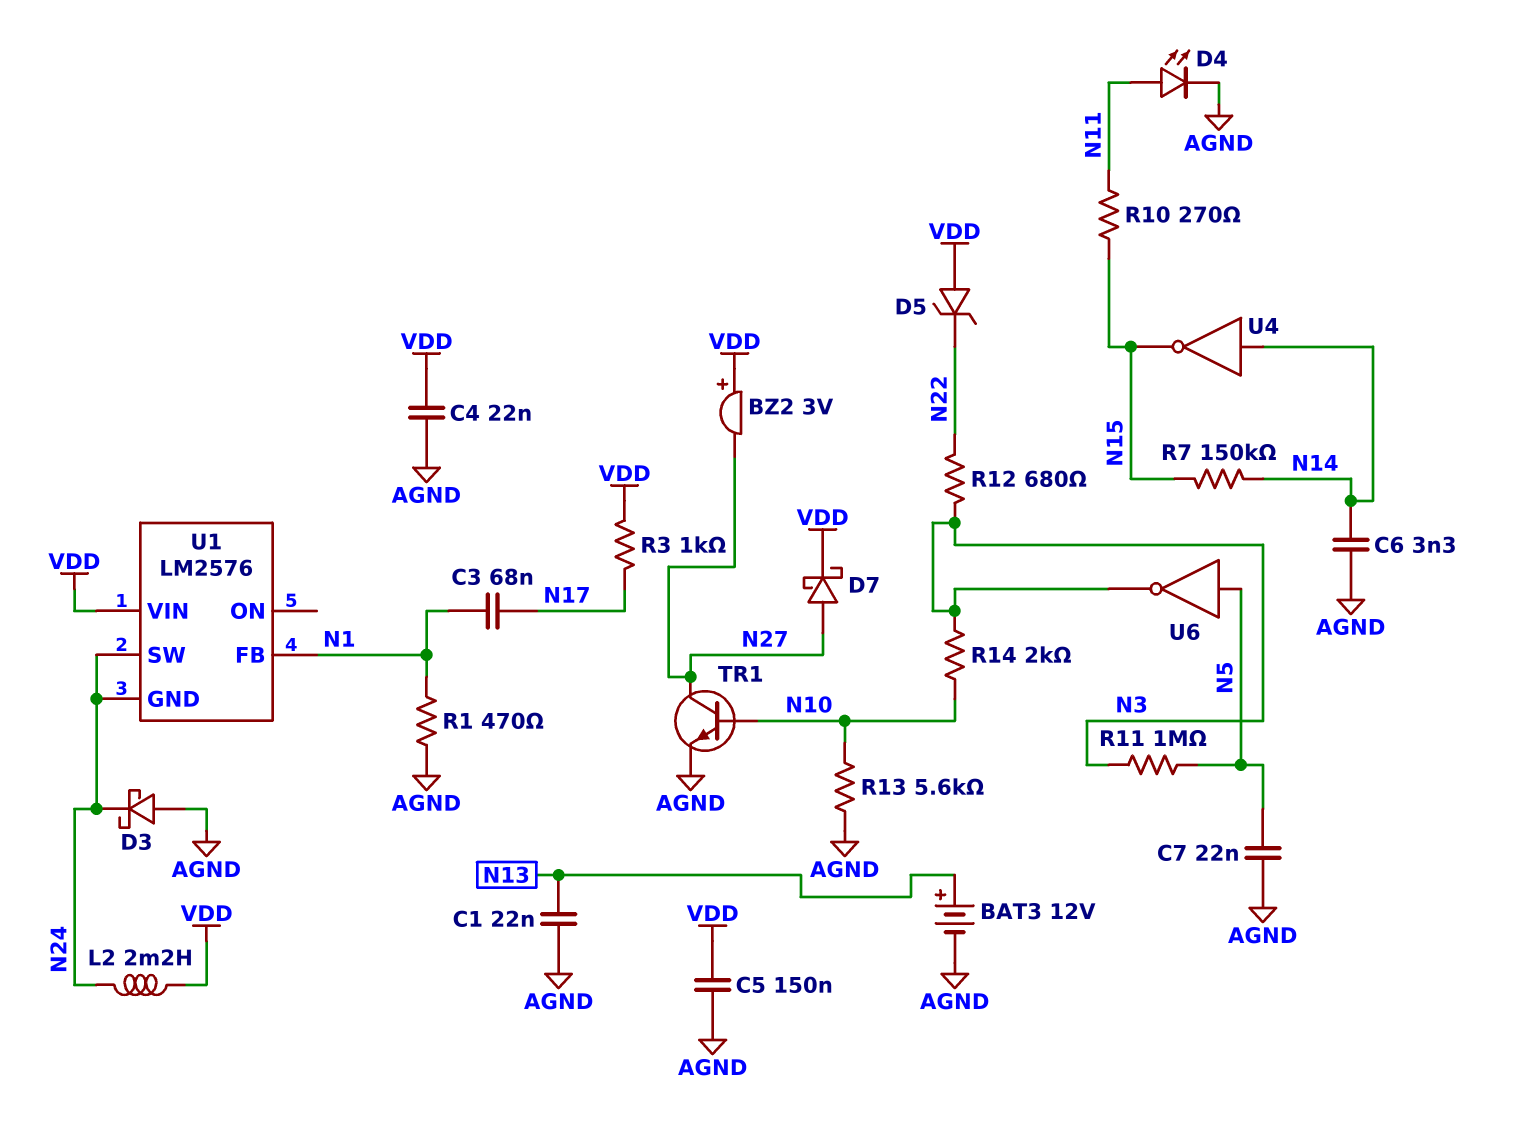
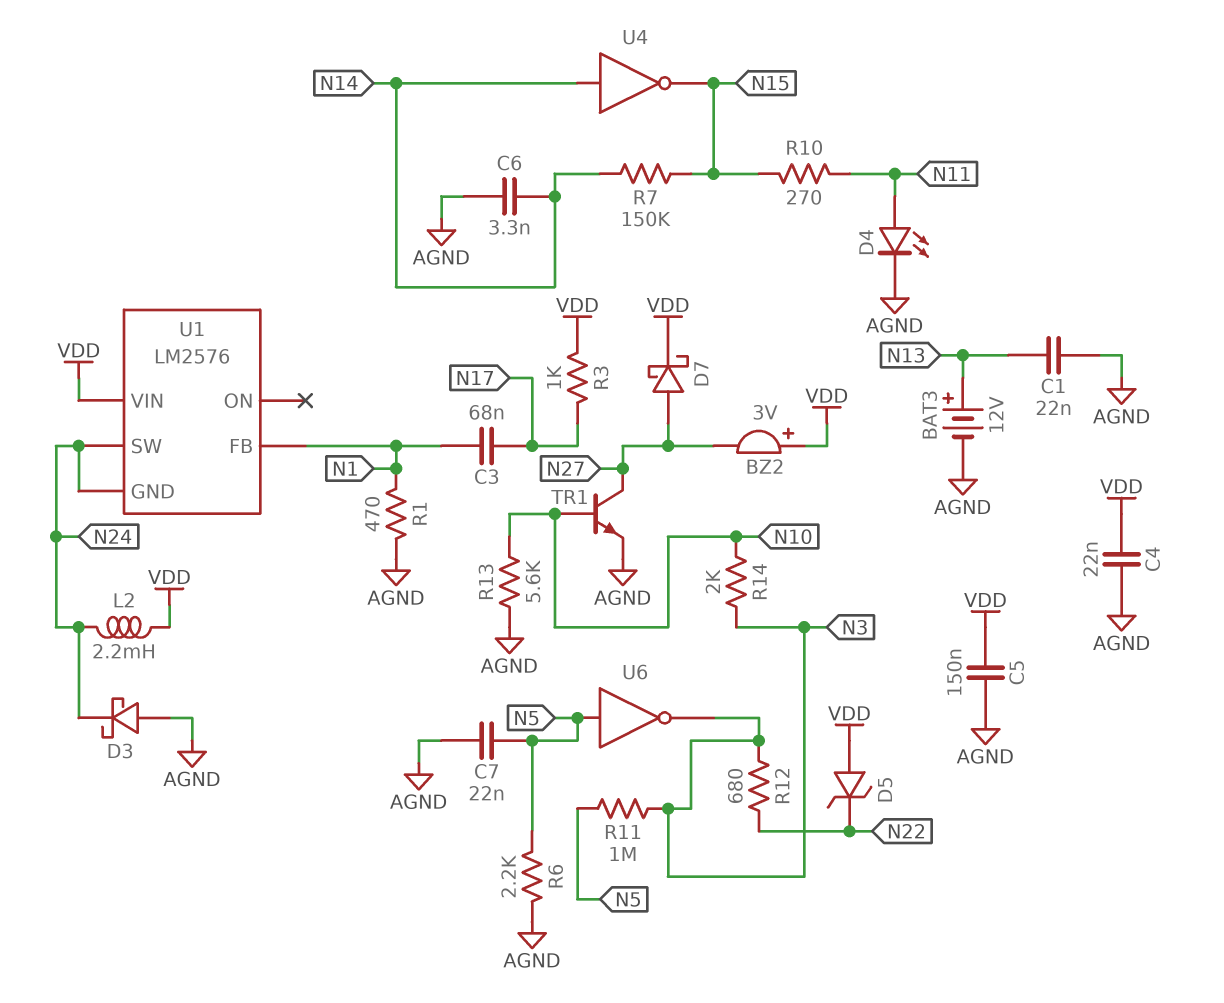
R6: none -> 2.2k (AGND, N5)

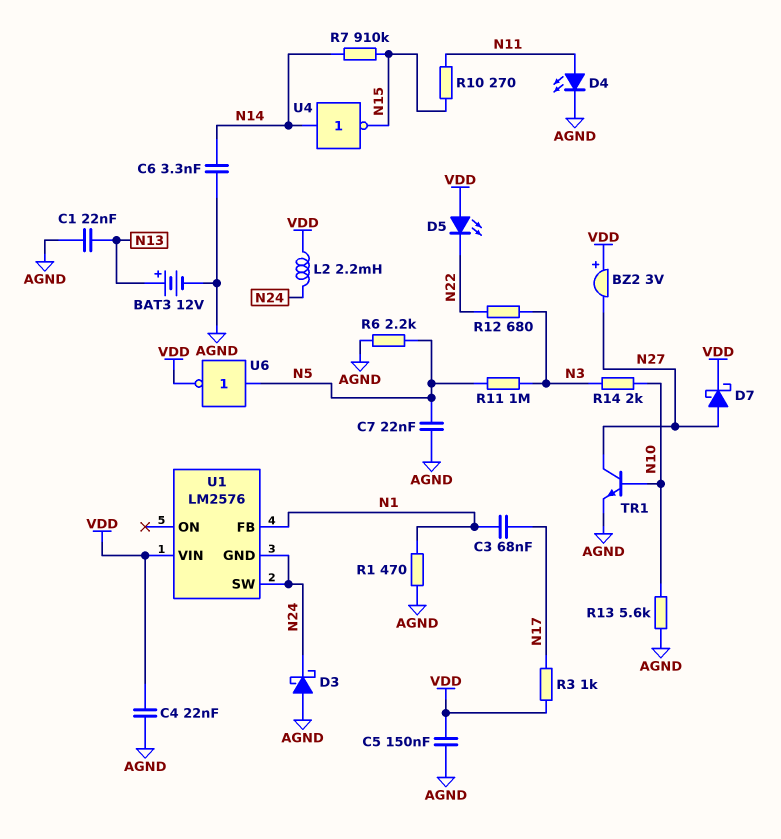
D5: zener (A VDD, K N22) -> LED (A VDD, K N22)
R7: 150k (N14, N15) -> 910k (N14, N15)
U6: NOT (in N5, out N3) -> NOT (in N5, out VDD)

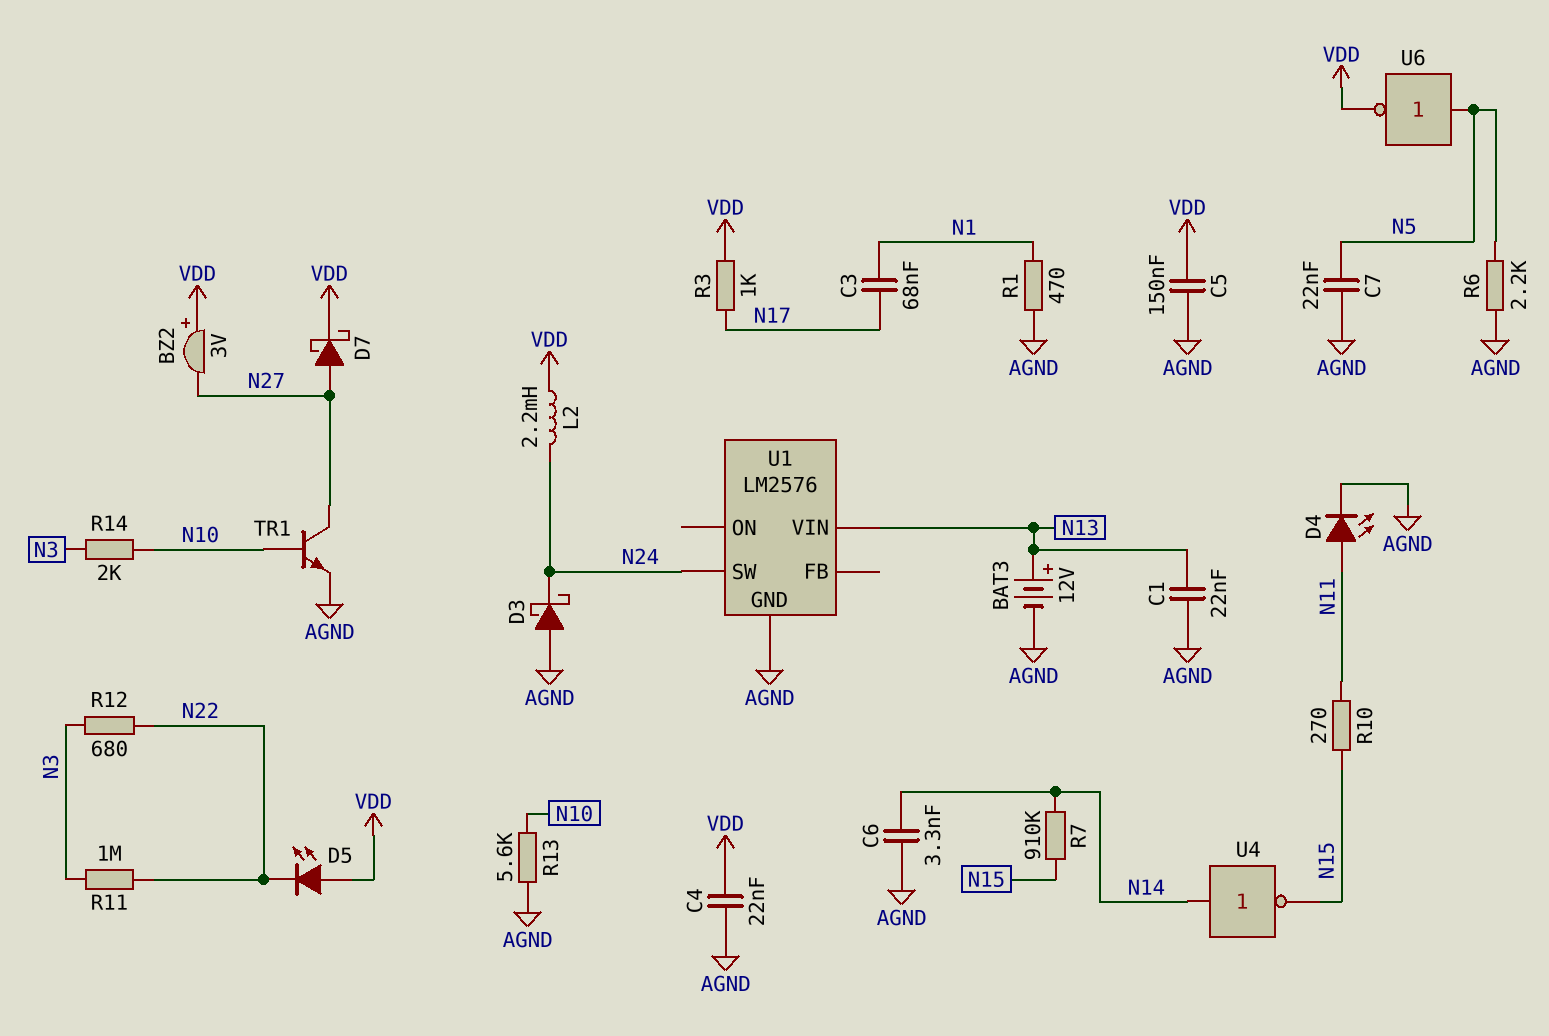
R11: 1M (N3, N5) -> 1M (N3, N22)
U1 pin FB: N1 -> none
U1 pin GND: N24 -> AGND
U1 pin VIN: VDD -> N13

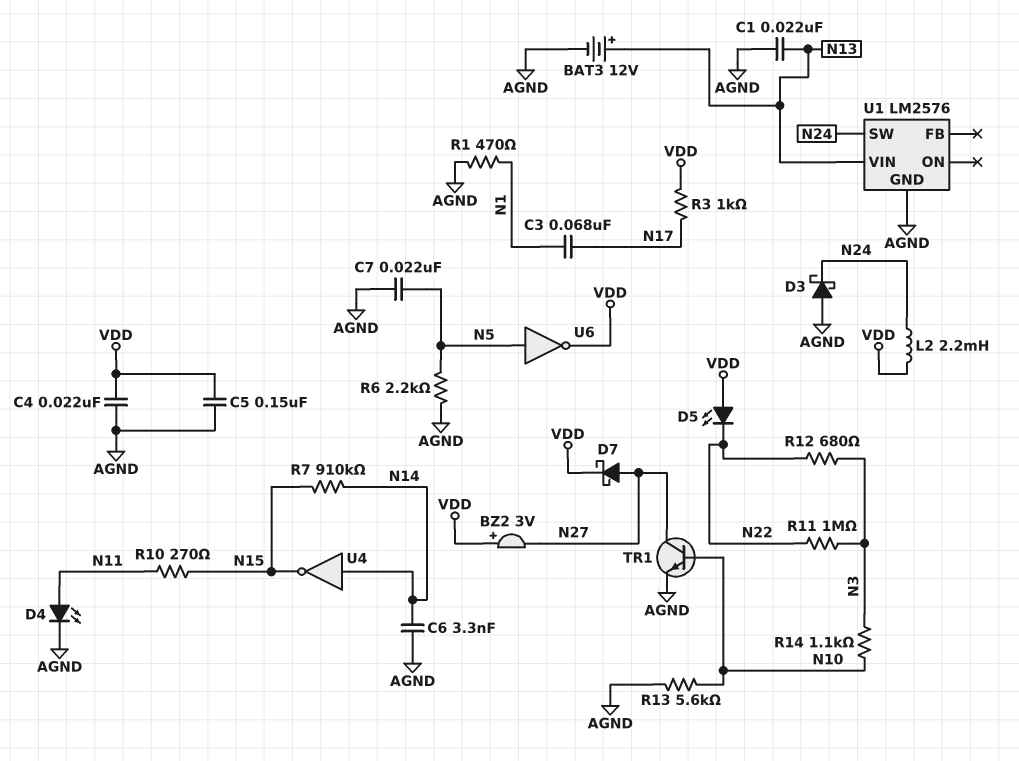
R14: 2k (N3, N10) -> 1.1k (N3, N10)

